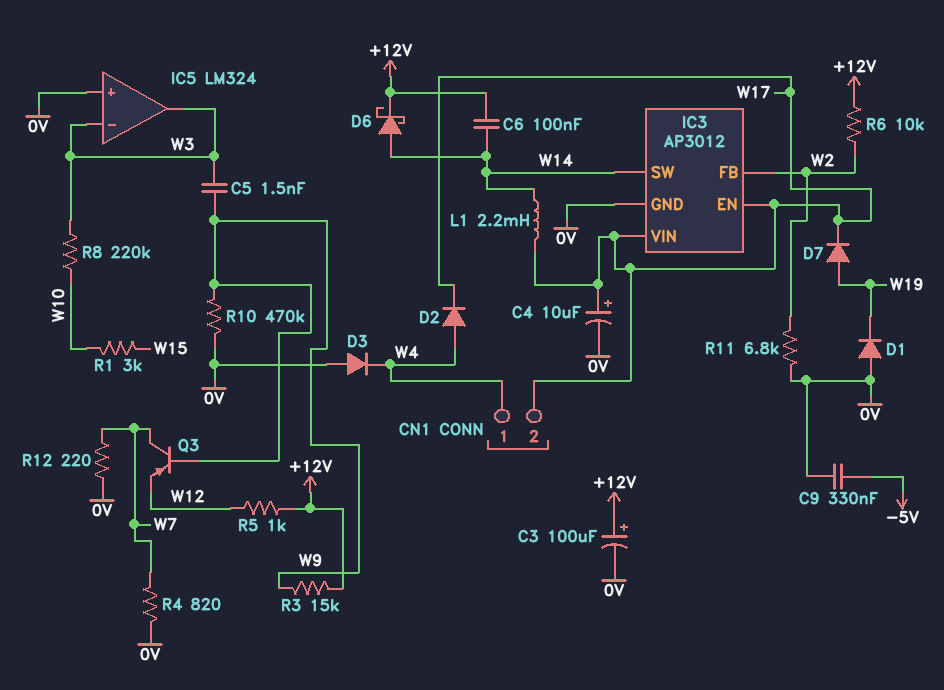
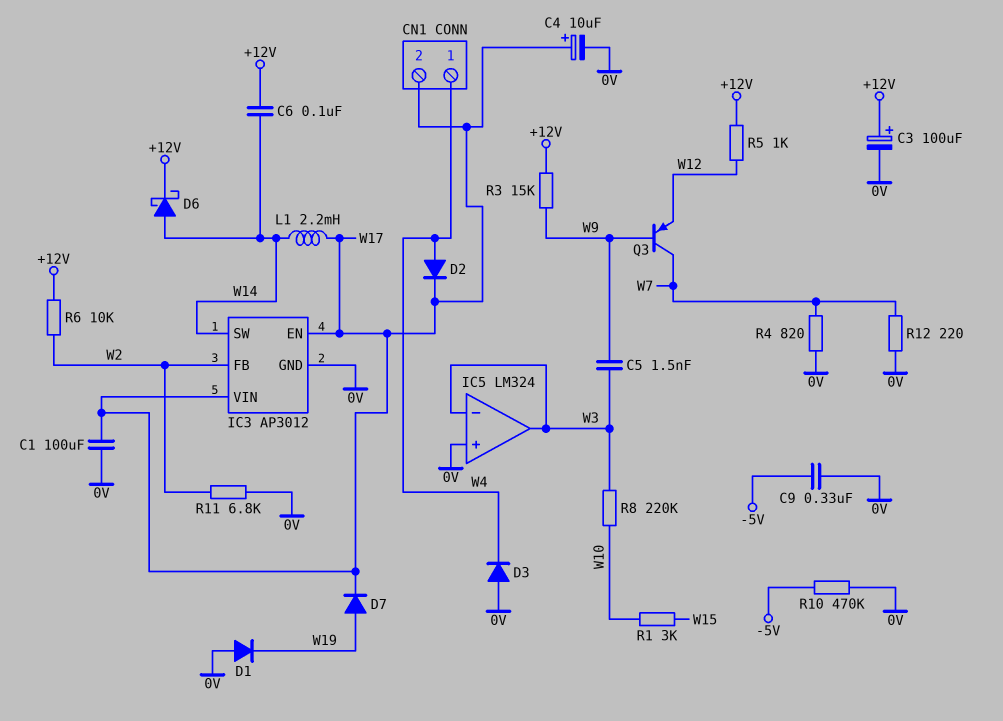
C1: none -> 100uF (0V, W17)
R10: 470k (0V, W9) -> 470k (-5V, 0V)

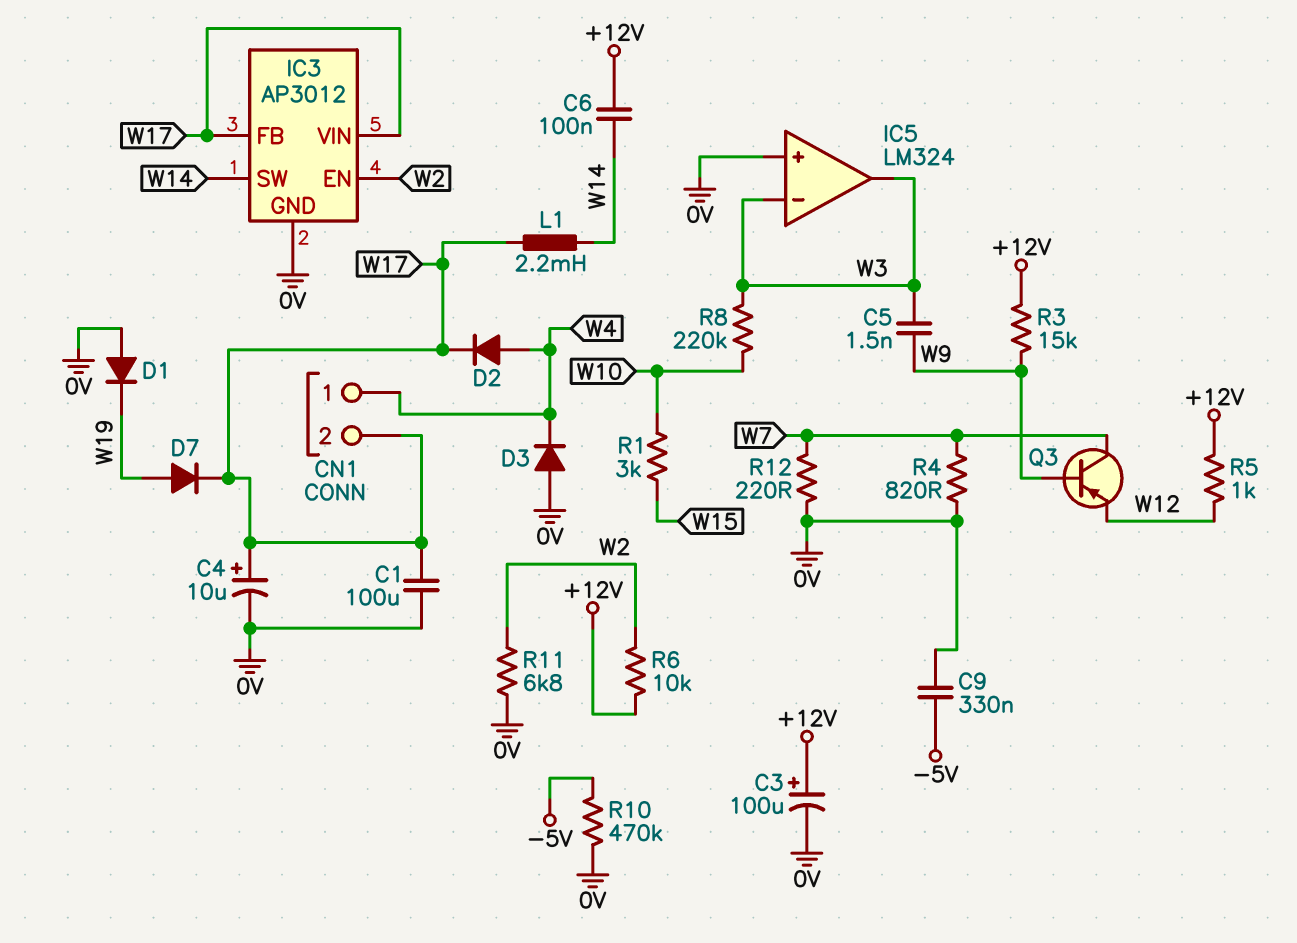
D6: schottky (A W14, K +12V) -> none
IC3 pin EN: W17 -> W2
IC3 pin FB: W2 -> W17

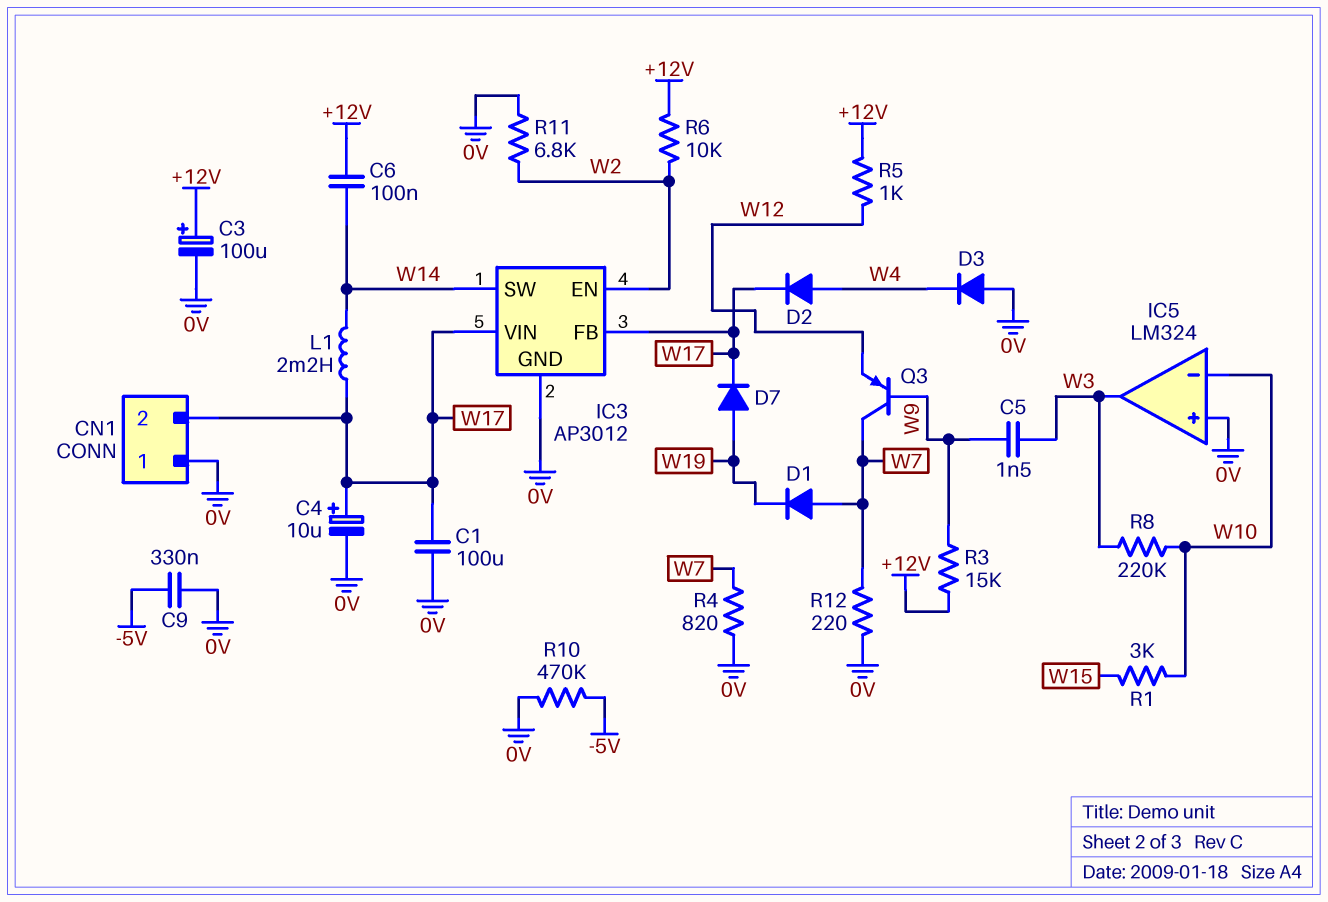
CN1 pin 1: W4 -> 0V
D1: diode (A 0V, K W19) -> diode (A W7, K W19)
IC5 pin in-: W3 -> W10

